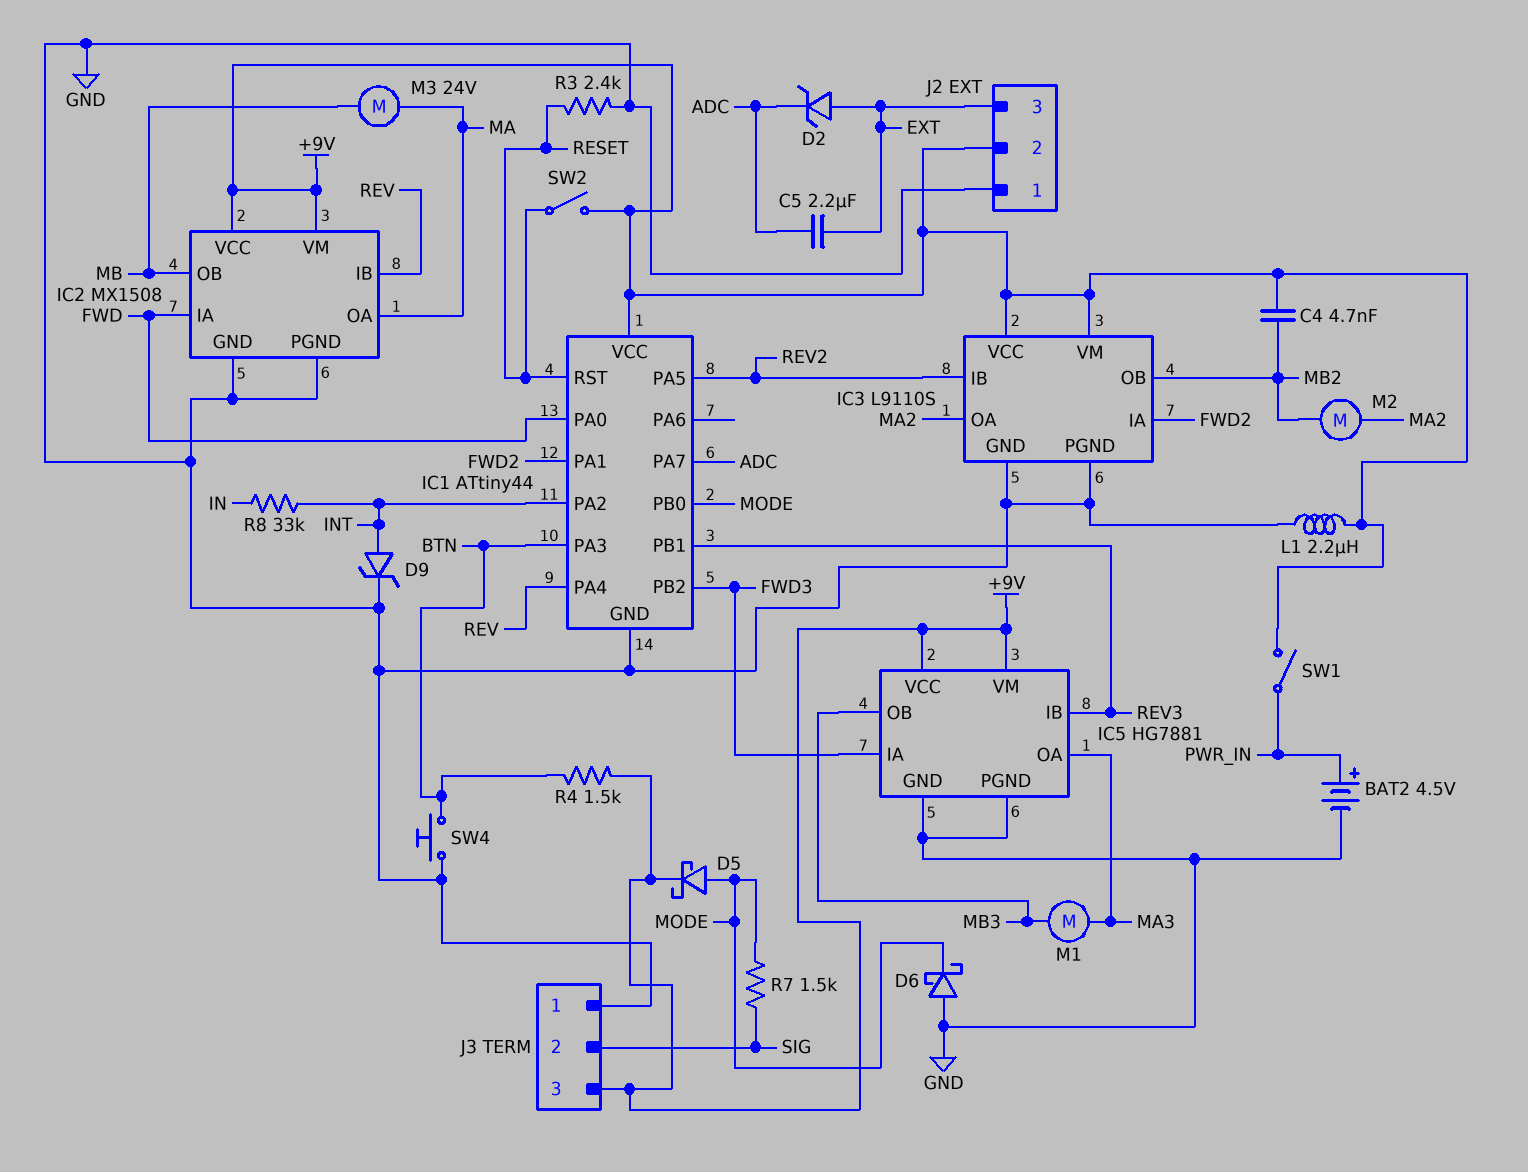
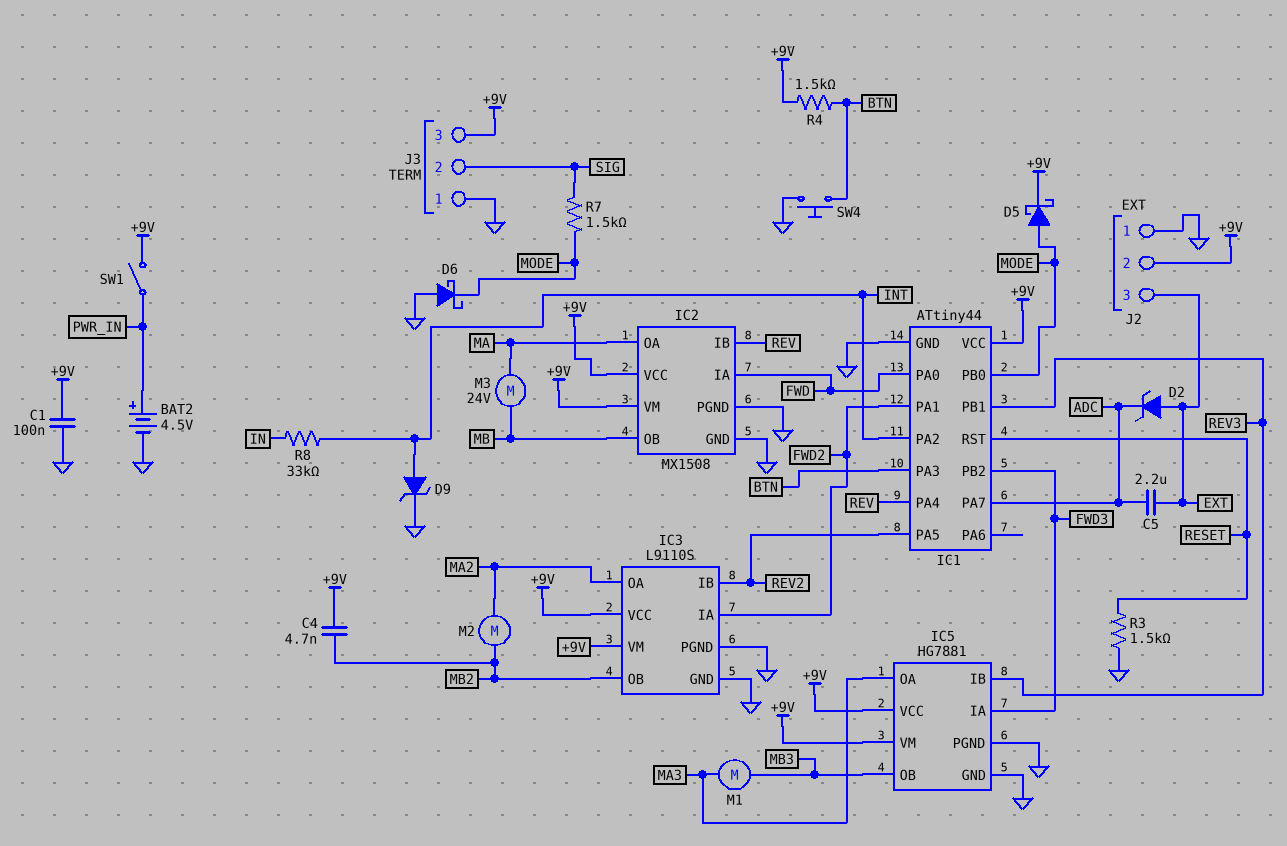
C1: none -> 100nF (+9V, GND)
L1: 2.2uH (+9V, GND) -> none
R3: 2.4k (GND, RESET) -> 1.5k (GND, RESET)
SW2: switch (+9V, RESET) -> none

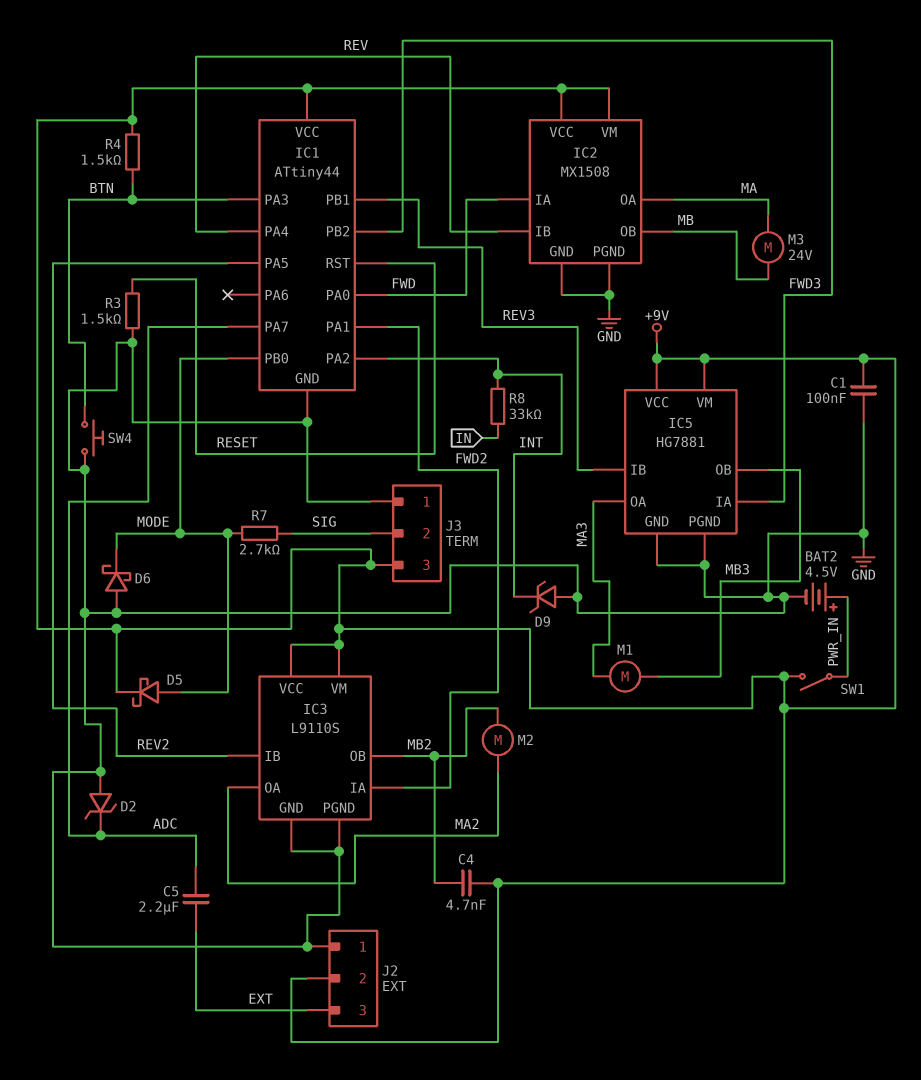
D2: zener (A EXT, K ADC) -> zener (A GND, K ADC)
D9: zener (A INT, K GND) -> zener (A GND, K INT)
R7: 1.5k (MODE, SIG) -> 2.7k (MODE, SIG)

